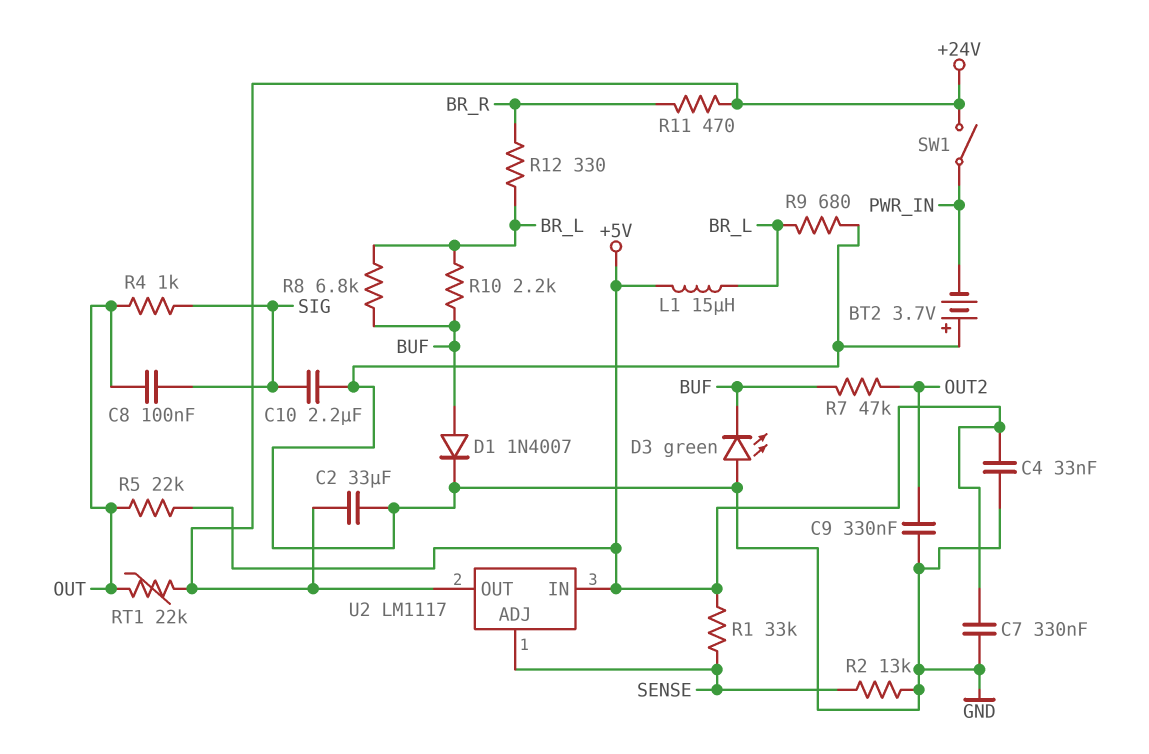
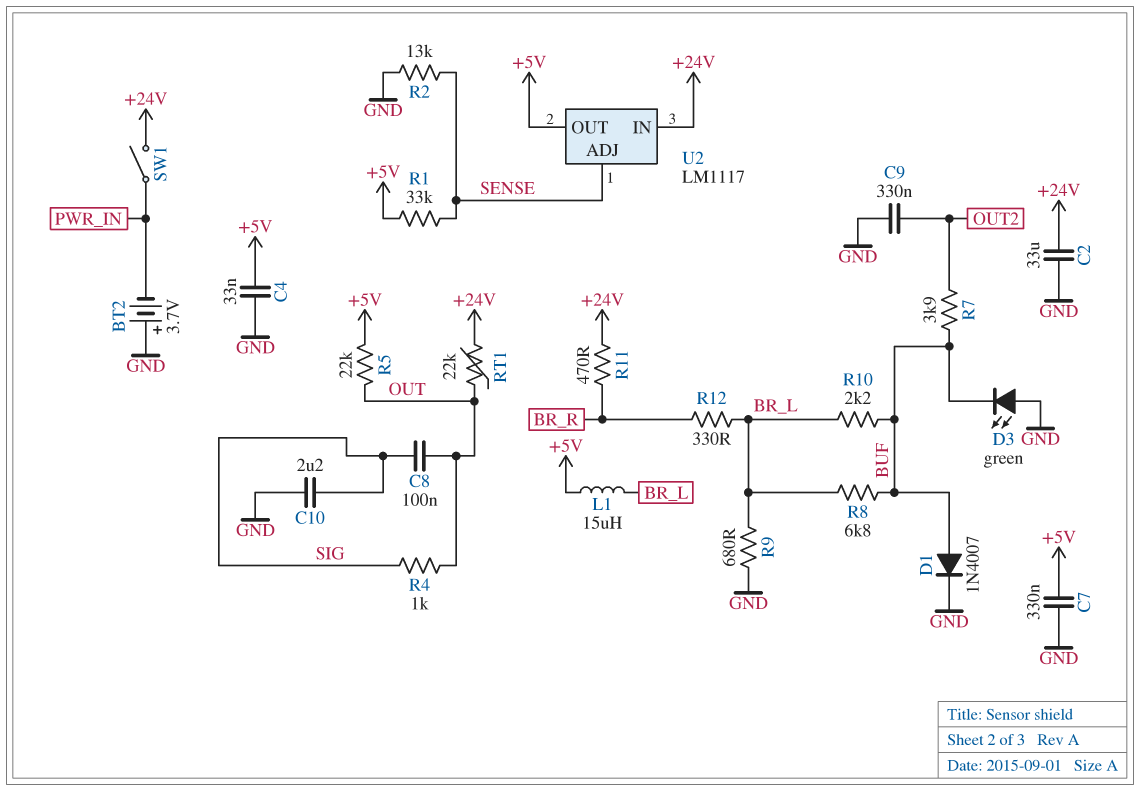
R7: 47k (BUF, OUT2) -> 3.9k (BUF, OUT2)
U2 pin IN: +5V -> +24V
U2 pin OUT: +24V -> +5V

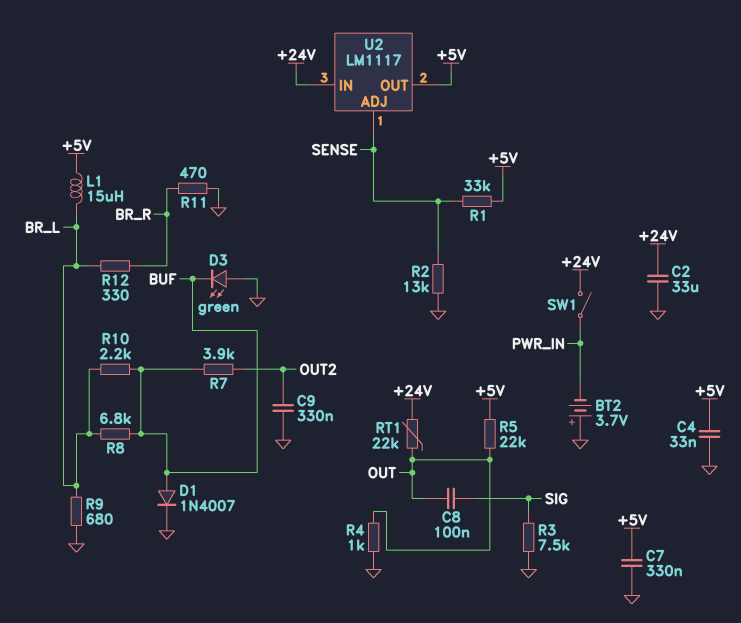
C10: 2.2uF (GND, SIG) -> none
R3: none -> 7.5k (GND, SIG)
R4: 1k (OUT, SIG) -> 1k (GND, OUT)
R11: 470 (+24V, BR_R) -> 470 (BR_R, GND)

